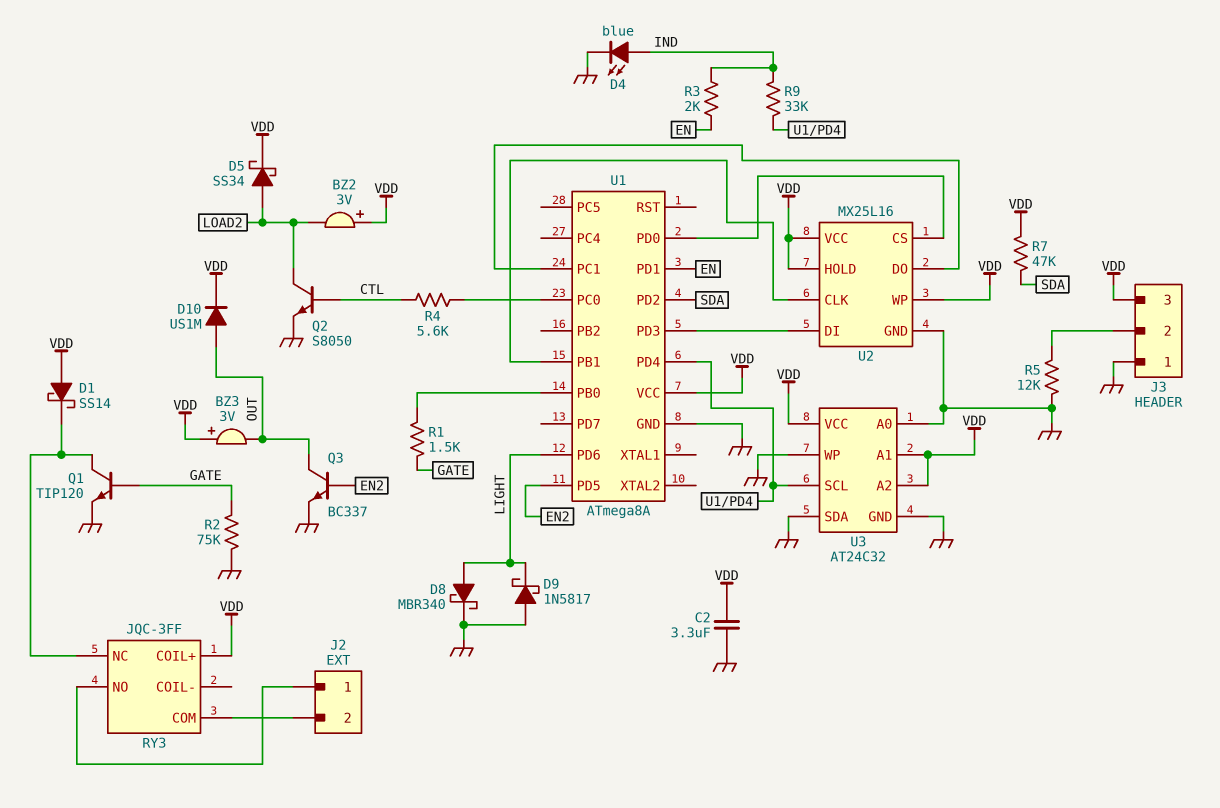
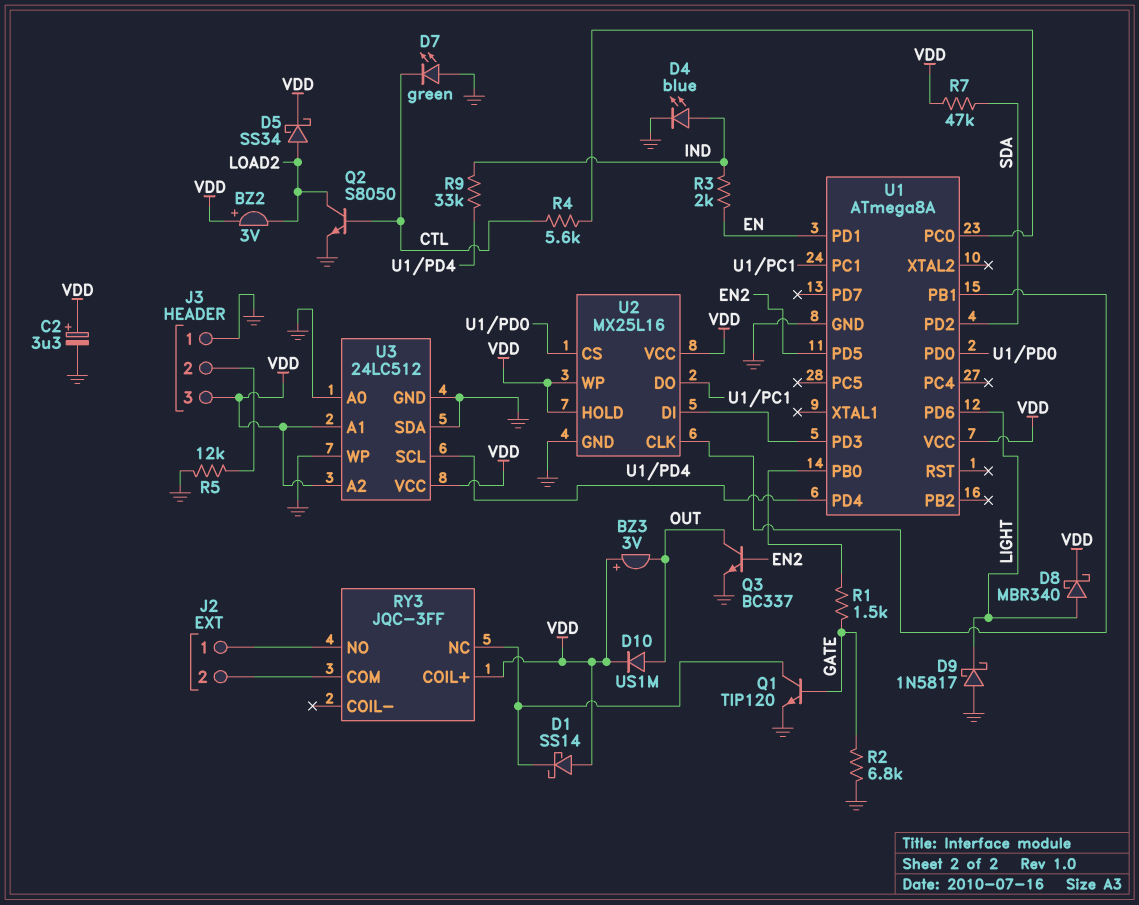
C2: 3.3uF (GND, VDD) -> 3.3uF (plus VDD, minus GND)
D7: none -> LED green (A GND, K CTL)
D8: schottky MBR340 (A LIGHT, K GND) -> schottky MBR340 (A LIGHT, K VDD)
R2: 75k (GATE, GND) -> 6.8k (GATE, GND)
U3: AT24C32 -> 24LC512

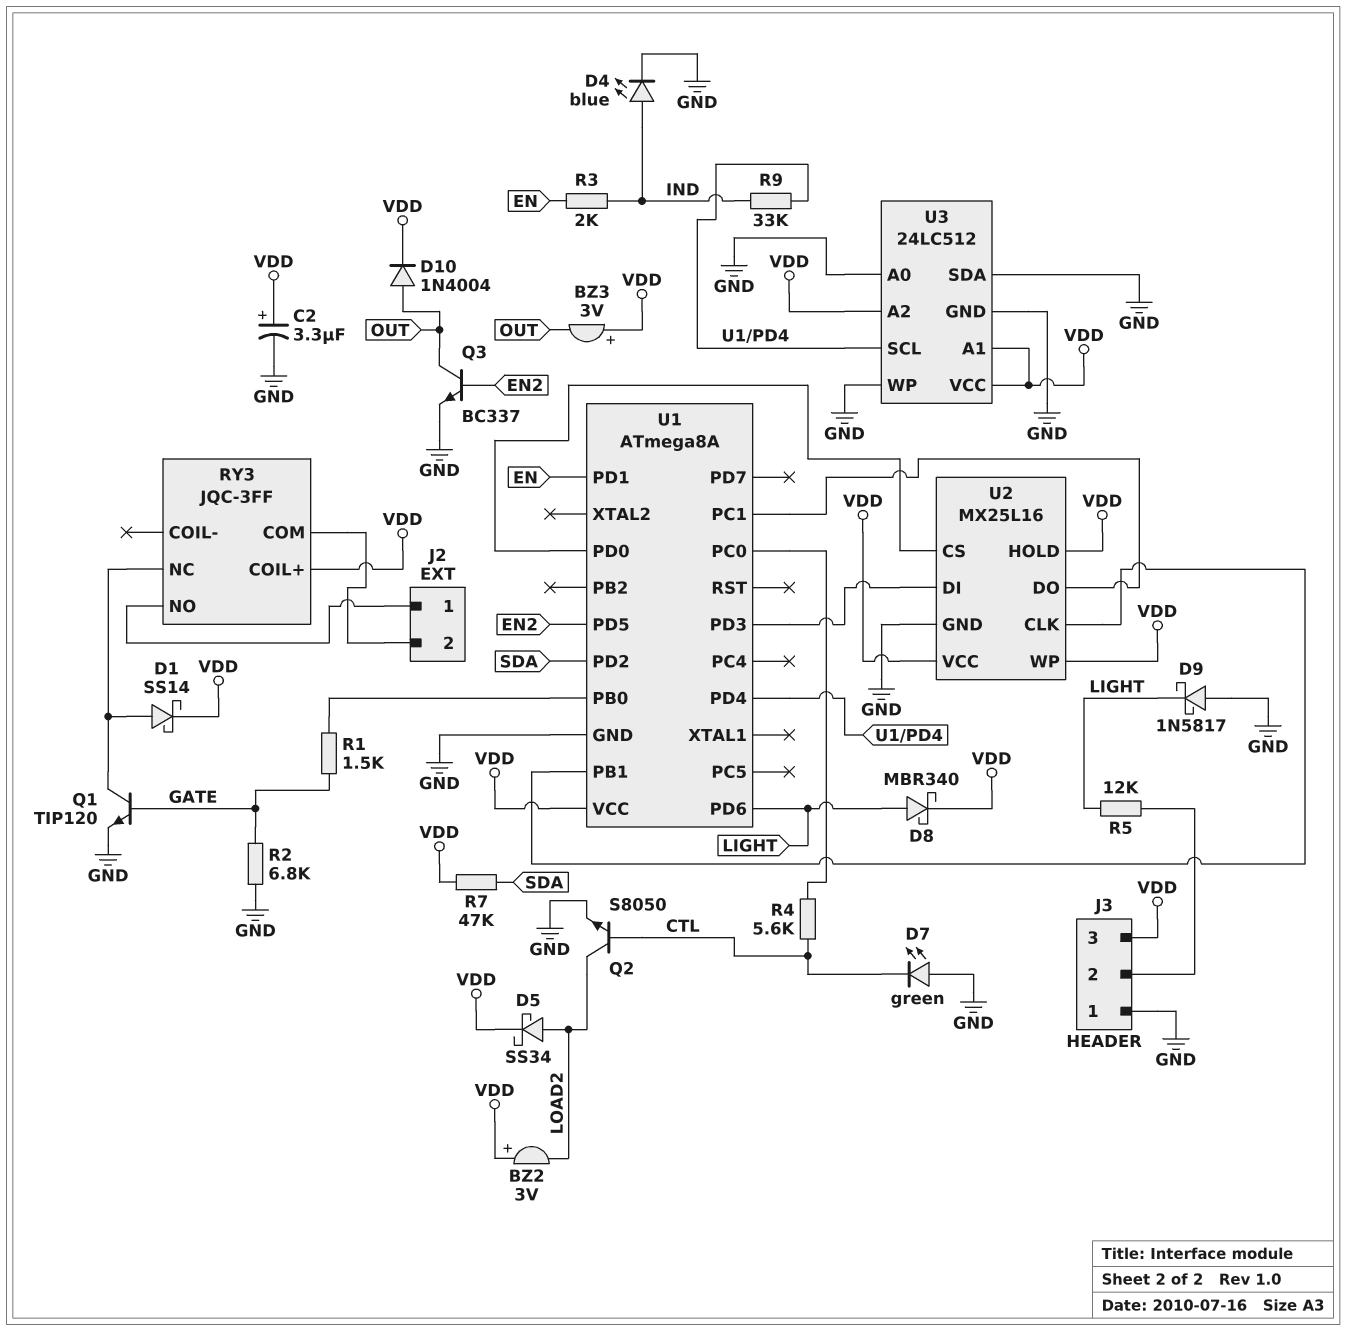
D1: schottky SS14 (A VDD, K RY3/NC) -> schottky SS14 (A RY3/NC, K VDD)
D10: diode US1M (A OUT, K VDD) -> diode 1N4004 (A OUT, K VDD)
R5: 12k (GND, J3/2) -> 12k (J3/2, LIGHT)

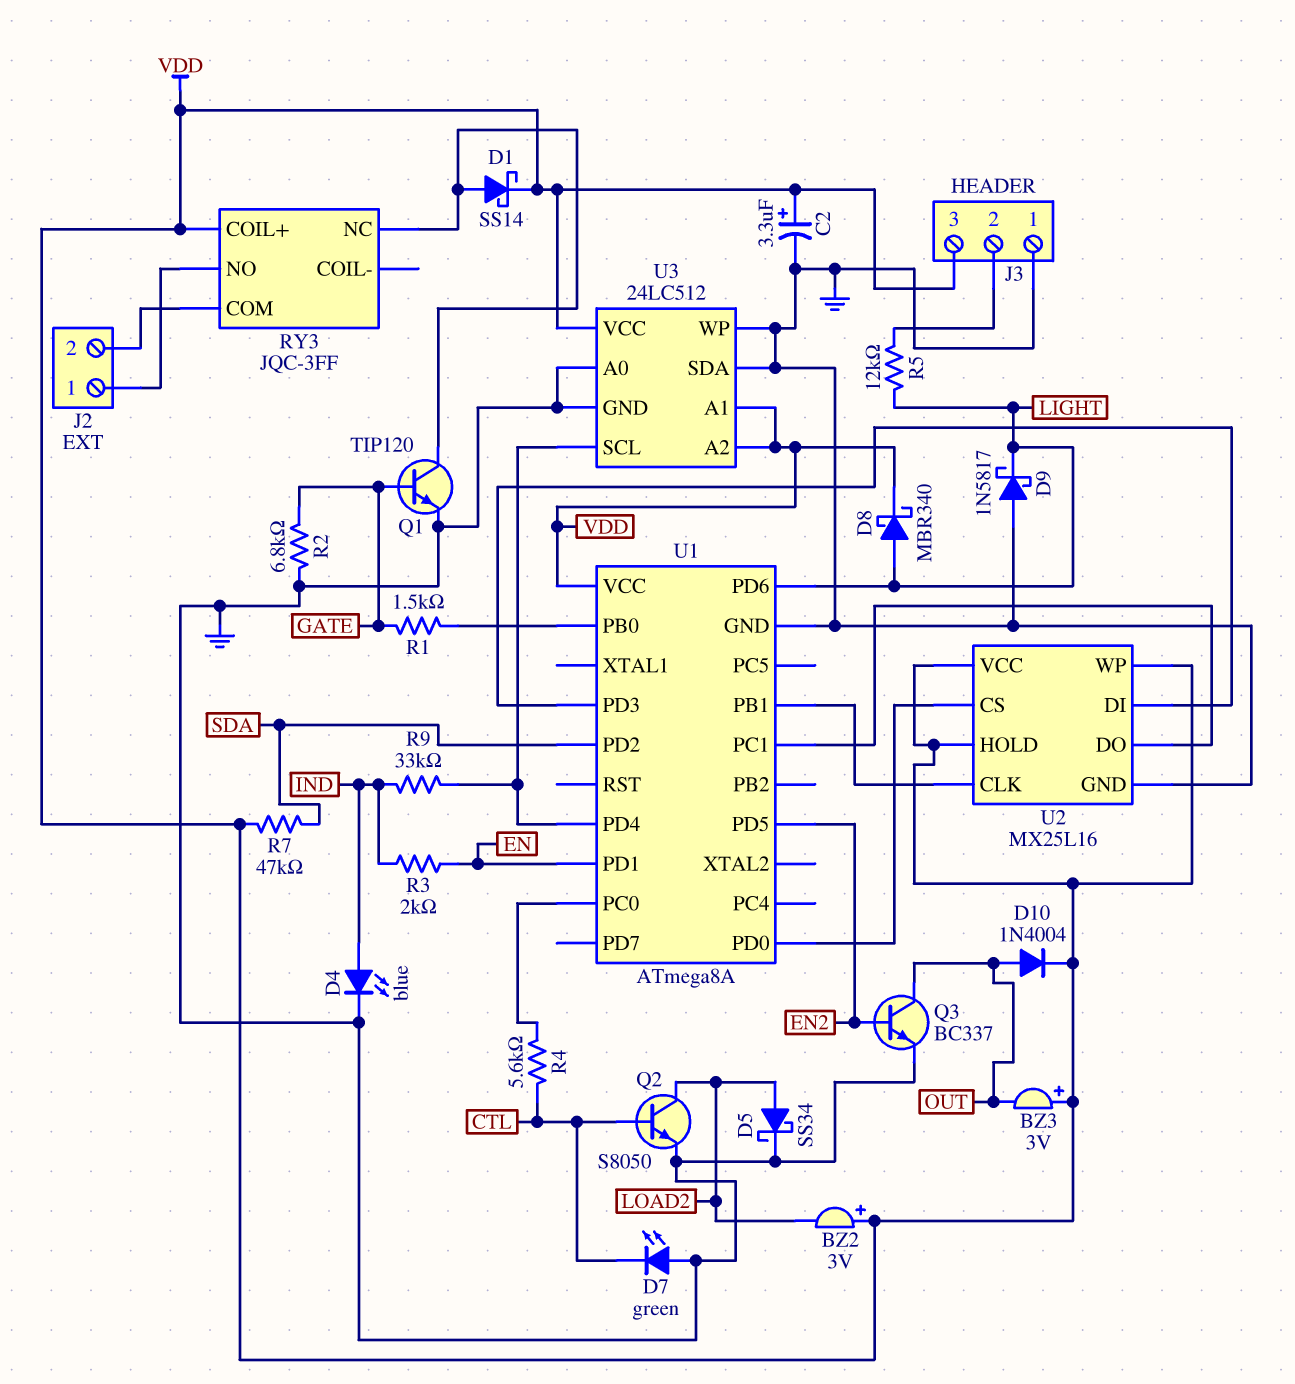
D5: schottky SS34 (A LOAD2, K VDD) -> schottky SS34 (A LOAD2, K GND)

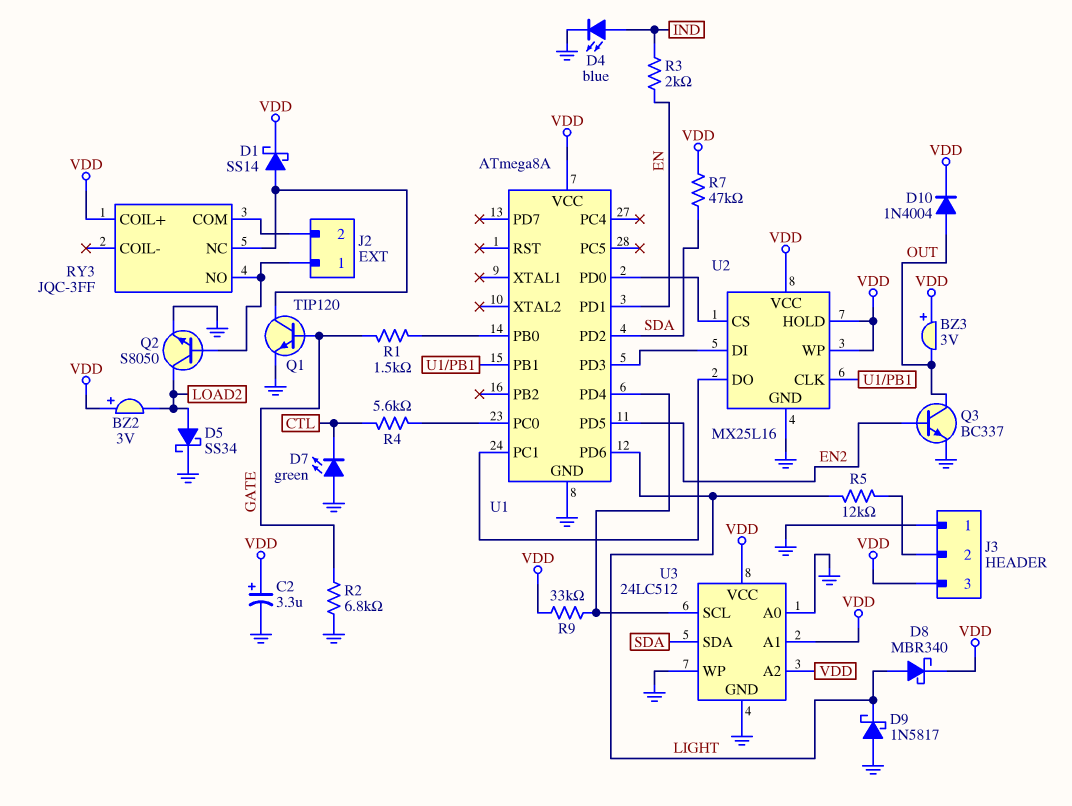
Q2: NPN S8050 (B CTL, C LOAD2, E GND) -> NPN S8050 (B J2/1, C LOAD2, E GND)
R9: 33k (IND, U1/PD4) -> 33k (U1/PD4, VDD)
U3 pin SDA: GND -> SDA

